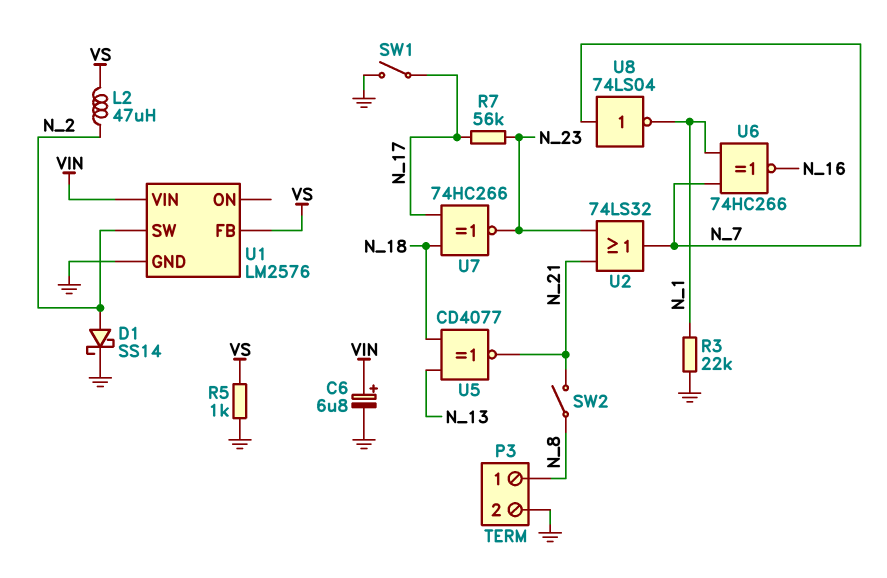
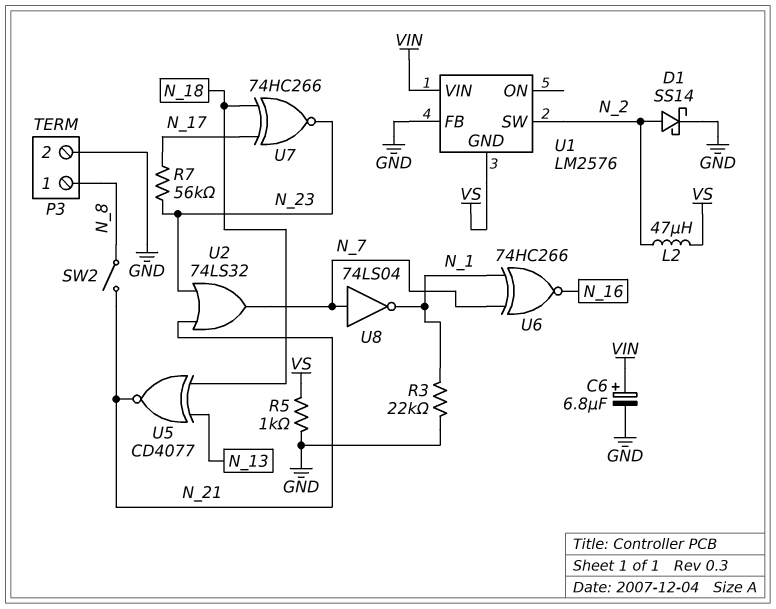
SW1: switch (GND, N_17) -> none
U1 pin FB: VS -> GND
U1 pin GND: GND -> VS

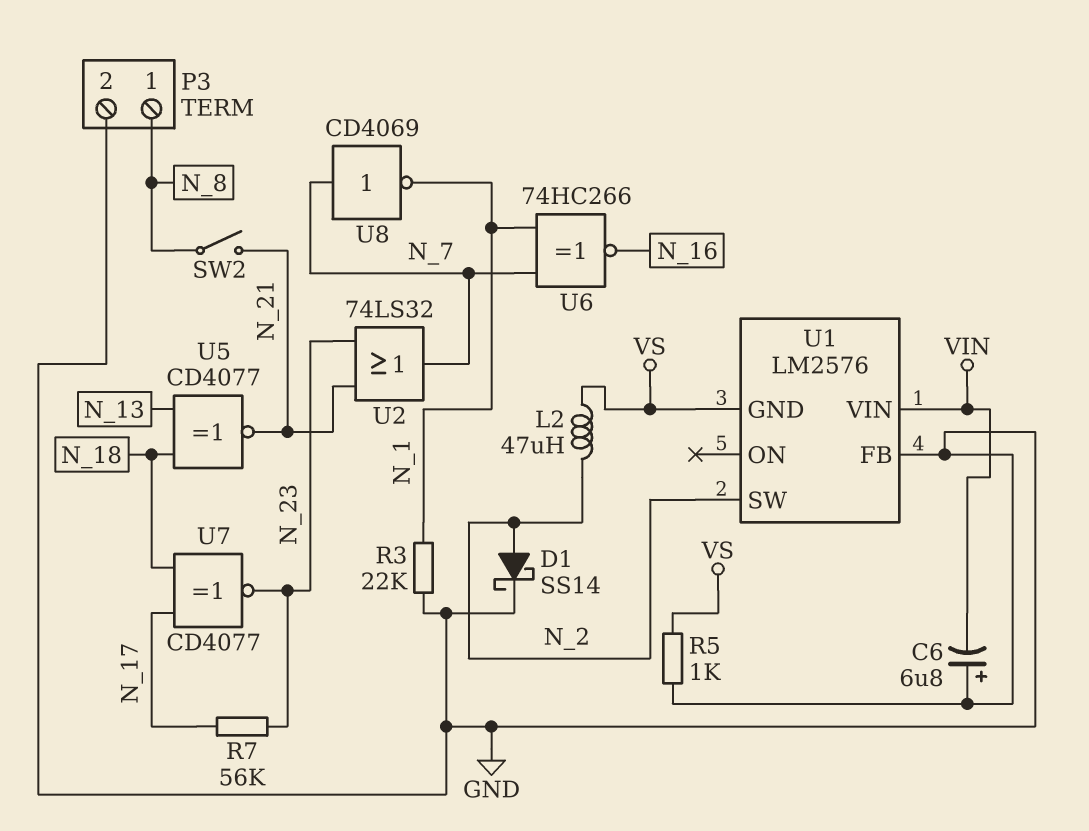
C6: 6.8uF (plus VIN, minus GND) -> 6.8uF (plus GND, minus VIN)
U7: XNOR 74HC266 (in N_17, in N_18, out N_23) -> XNOR CD4077 (in N_17, in N_18, out N_23)
U8: NOT 74LS04 (in N_7, out N_1) -> NOT CD4069 (in N_7, out N_1)

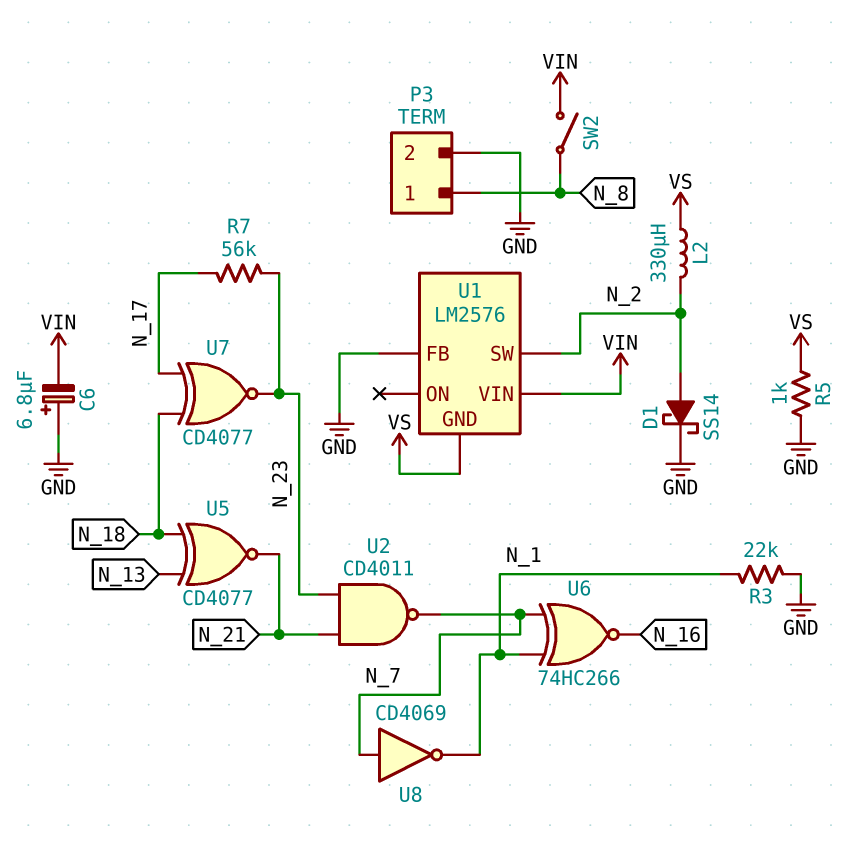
L2: 47uH (N_2, VS) -> 330uH (N_2, VS)
SW2: switch (N_8, N_21) -> switch (N_8, VIN)
U2: OR 74LS32 (in N_21, in N_23, out N_7) -> NAND CD4011 (in N_21, in N_23, out N_7)

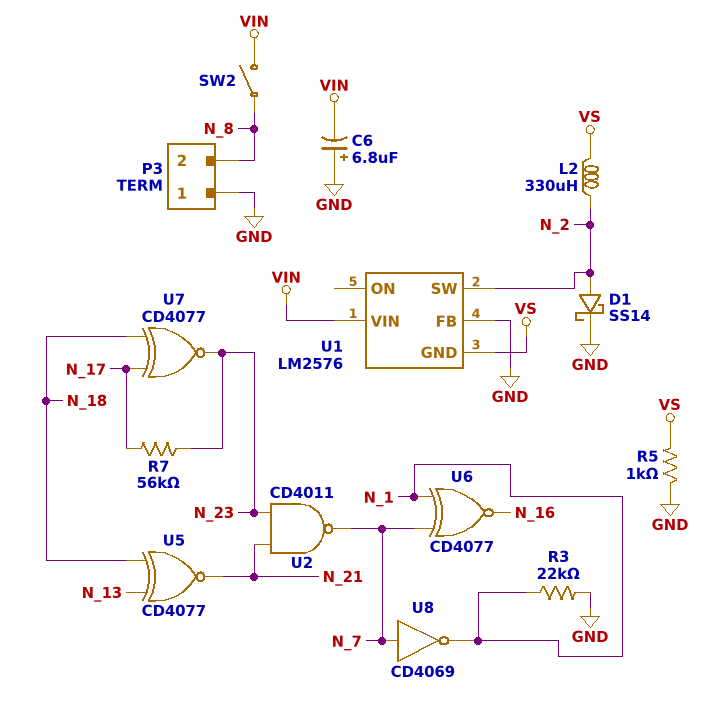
P3 pin 1: N_8 -> GND
P3 pin 2: GND -> N_8
U6: XNOR 74HC266 (in N_1, in N_7, out N_16) -> XNOR CD4077 (in N_1, in N_7, out N_16)

